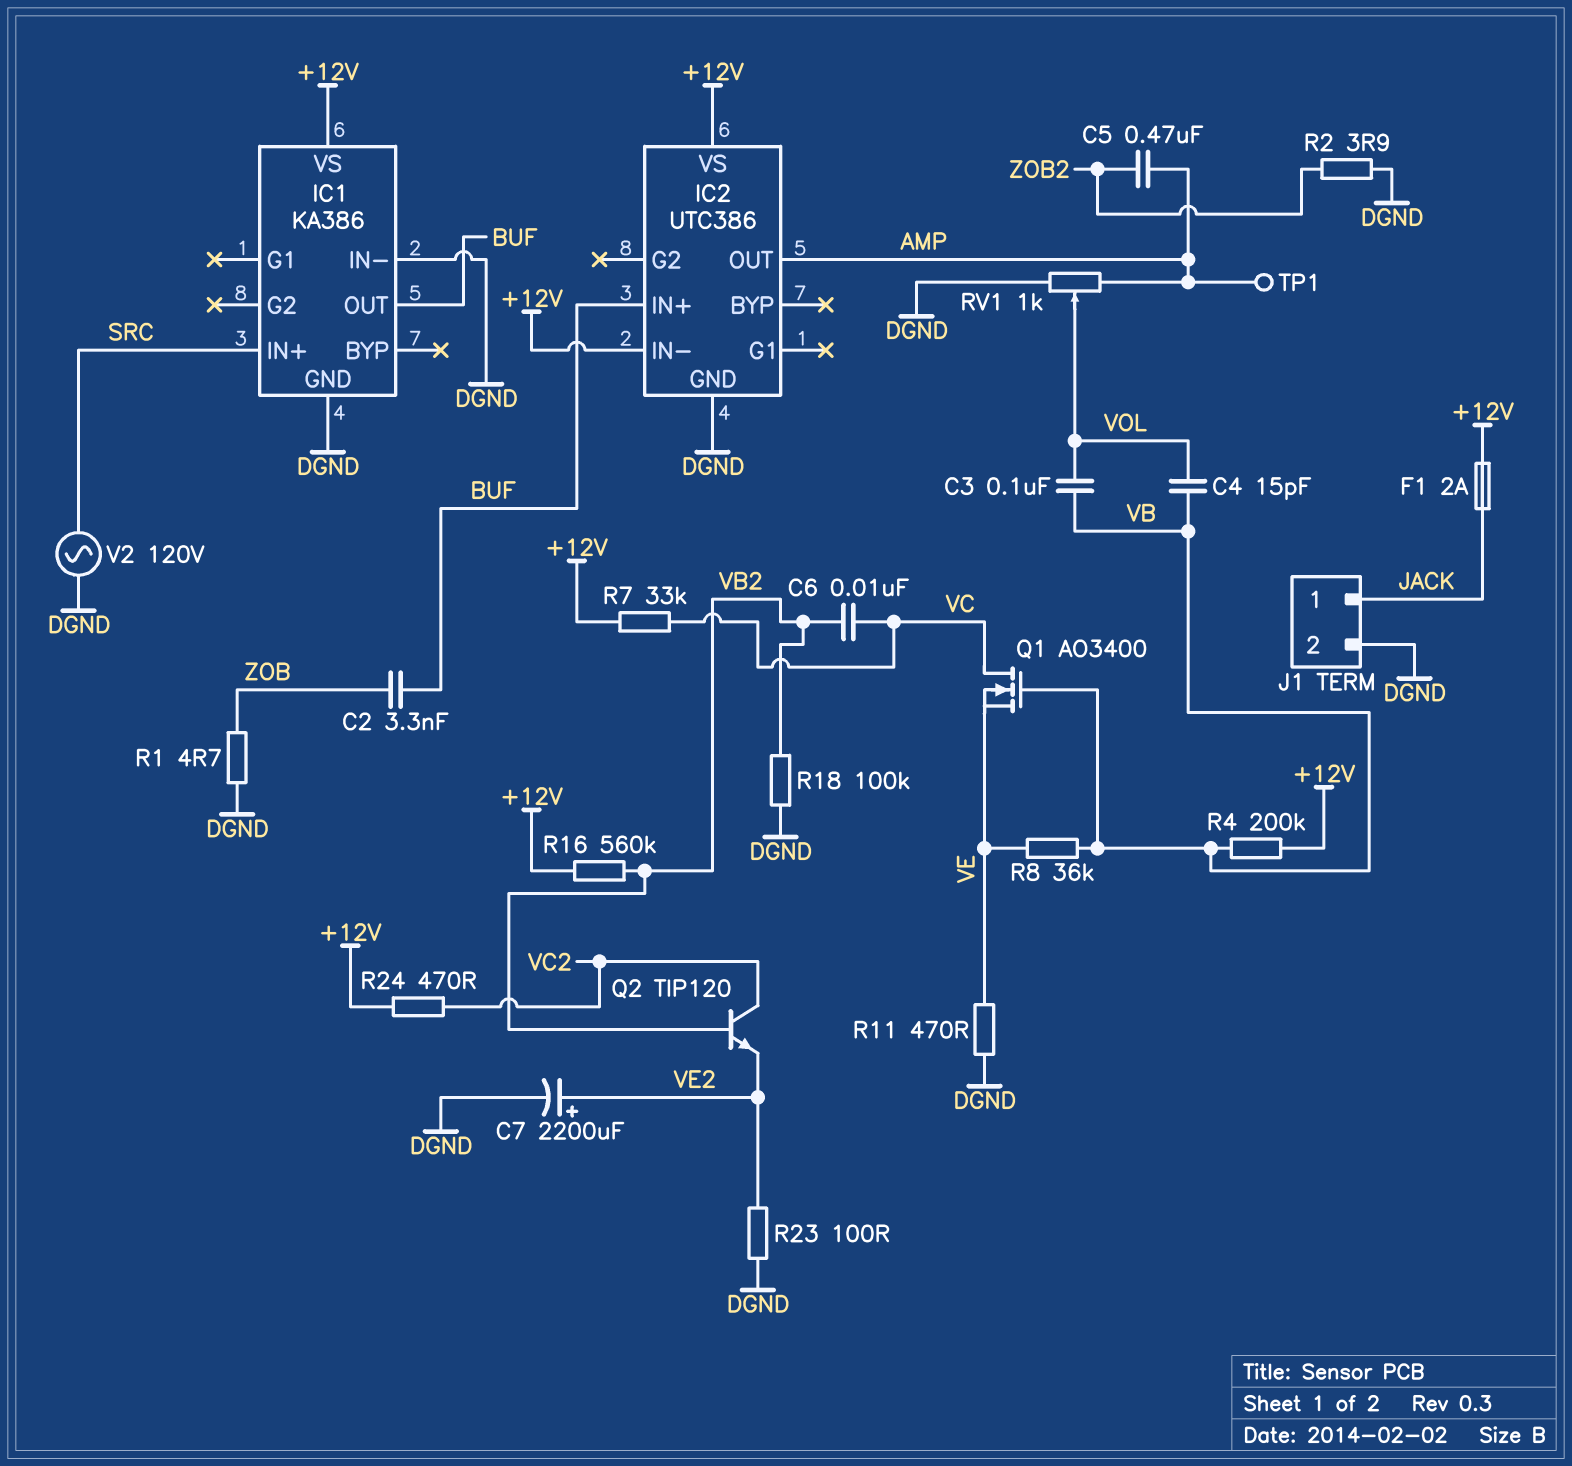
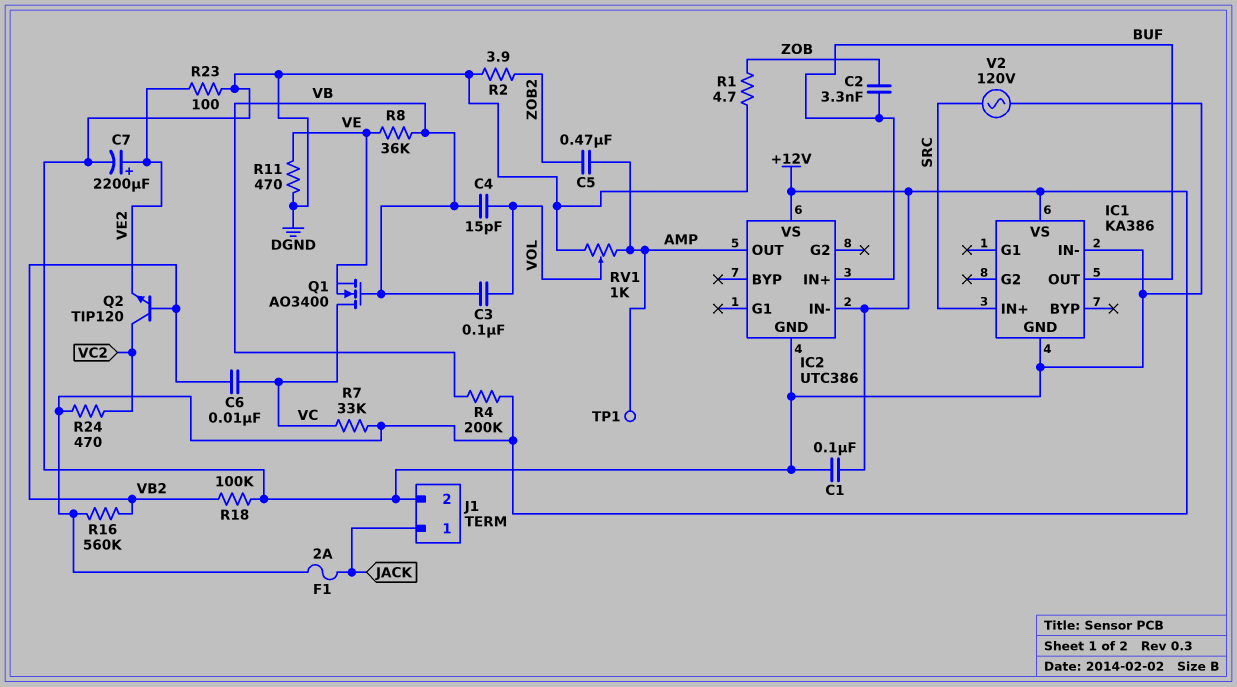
C1: none -> 100nF (+12V, DGND)

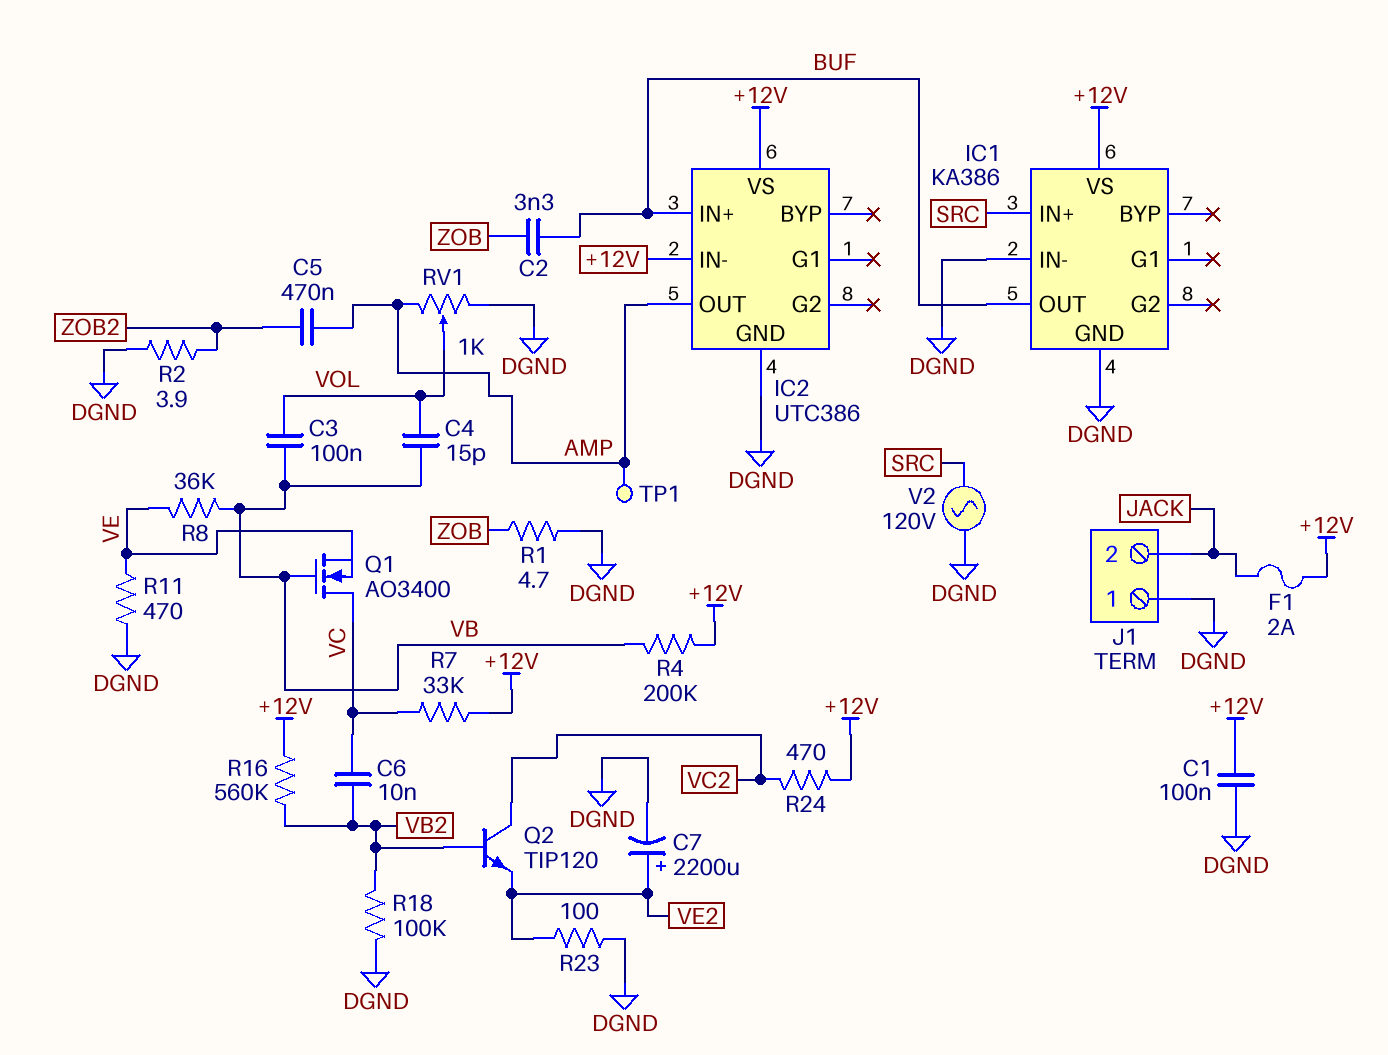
J1 pin 1: JACK -> DGND
J1 pin 2: DGND -> JACK

